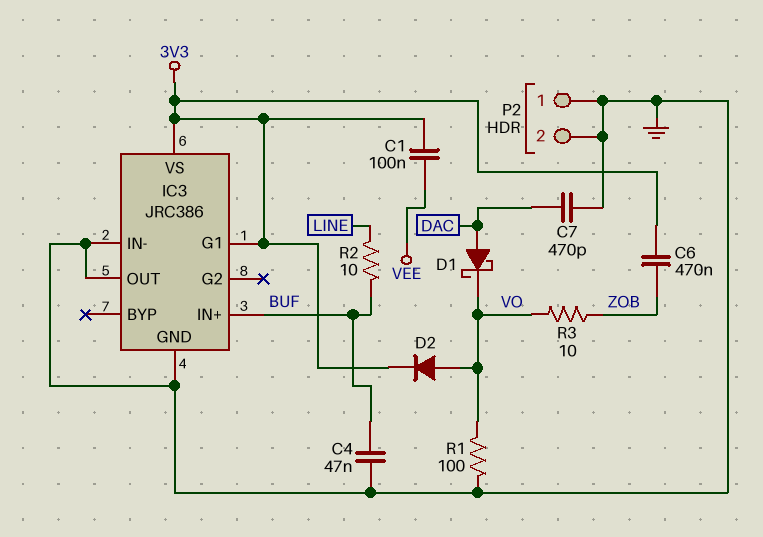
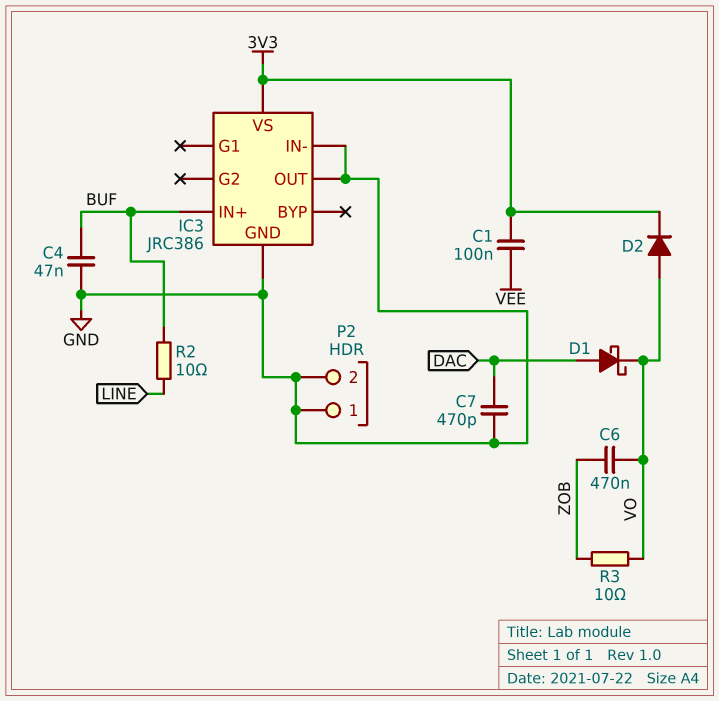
C6: 470nF (3V3, ZOB) -> 470nF (VO, ZOB)
IC3 pin G1: 3V3 -> none
R1: 100 (GND, VO) -> none

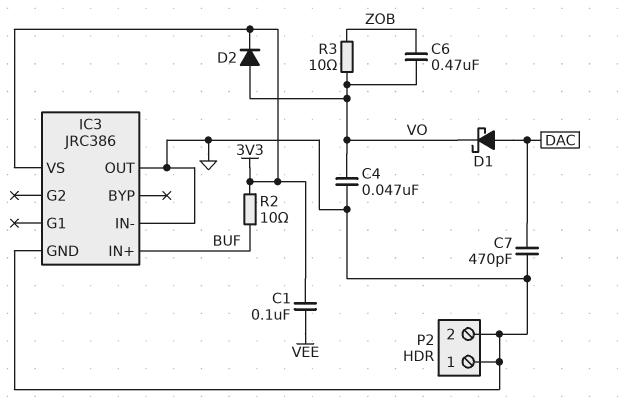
C4: 47nF (BUF, GND) -> 47nF (GND, VO)
R2: 10 (BUF, LINE) -> 10 (3V3, BUF)

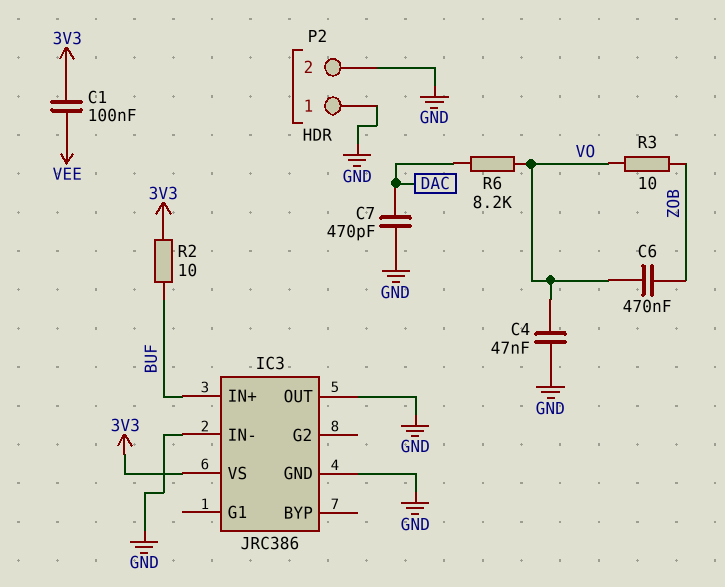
D1: schottky (A DAC, K VO) -> none
D2: diode (A VO, K 3V3) -> none
R6: none -> 8.2k (DAC, VO)

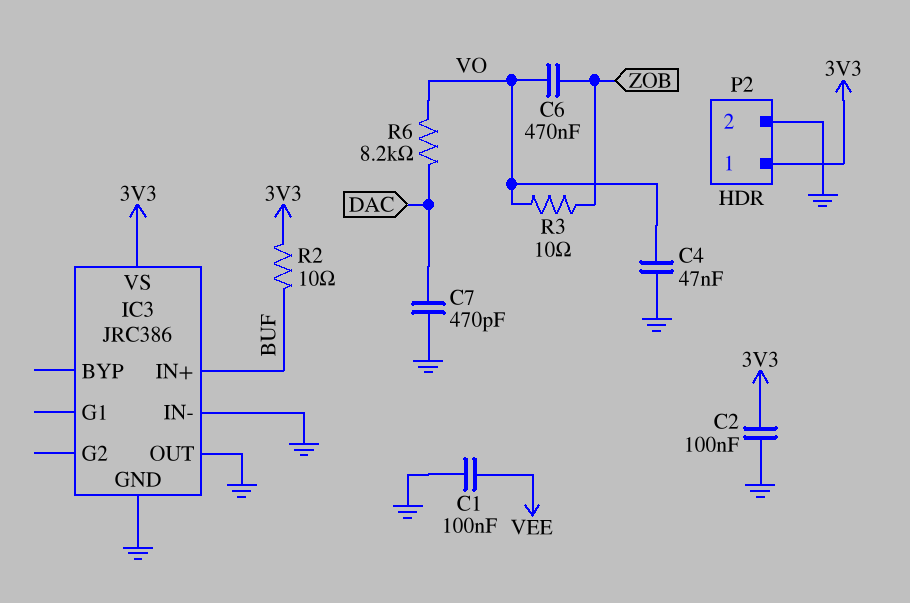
C1: 100nF (3V3, VEE) -> 100nF (GND, VEE)
C2: none -> 100nF (3V3, GND)
P2 pin 1: GND -> 3V3

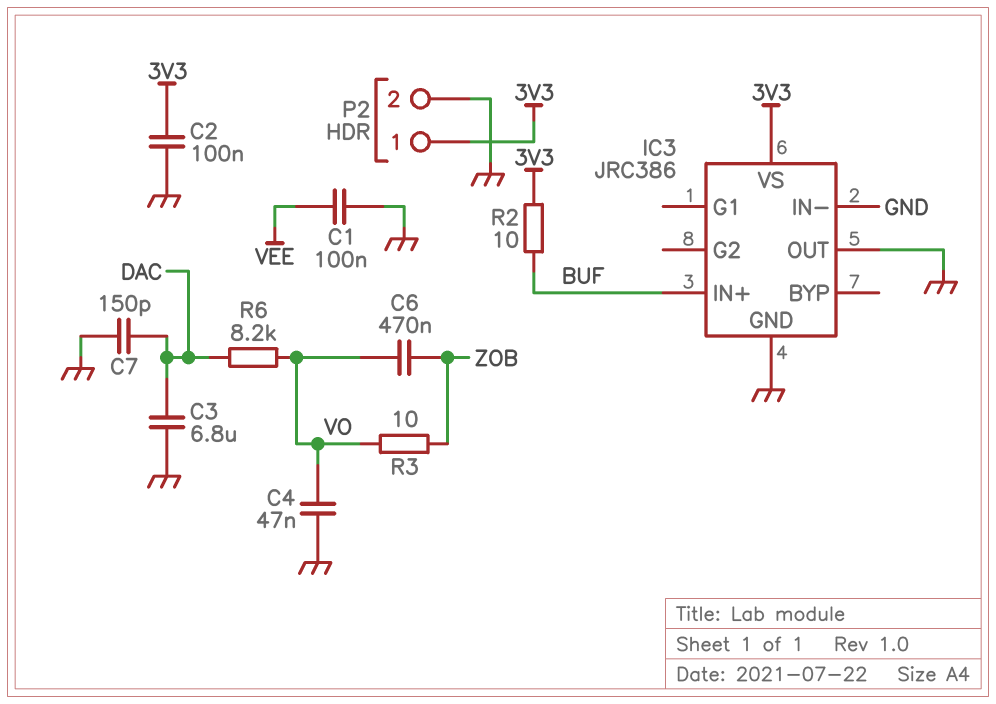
C3: none -> 6.8uF (DAC, GND)
C7: 470pF (DAC, GND) -> 150pF (DAC, GND)

